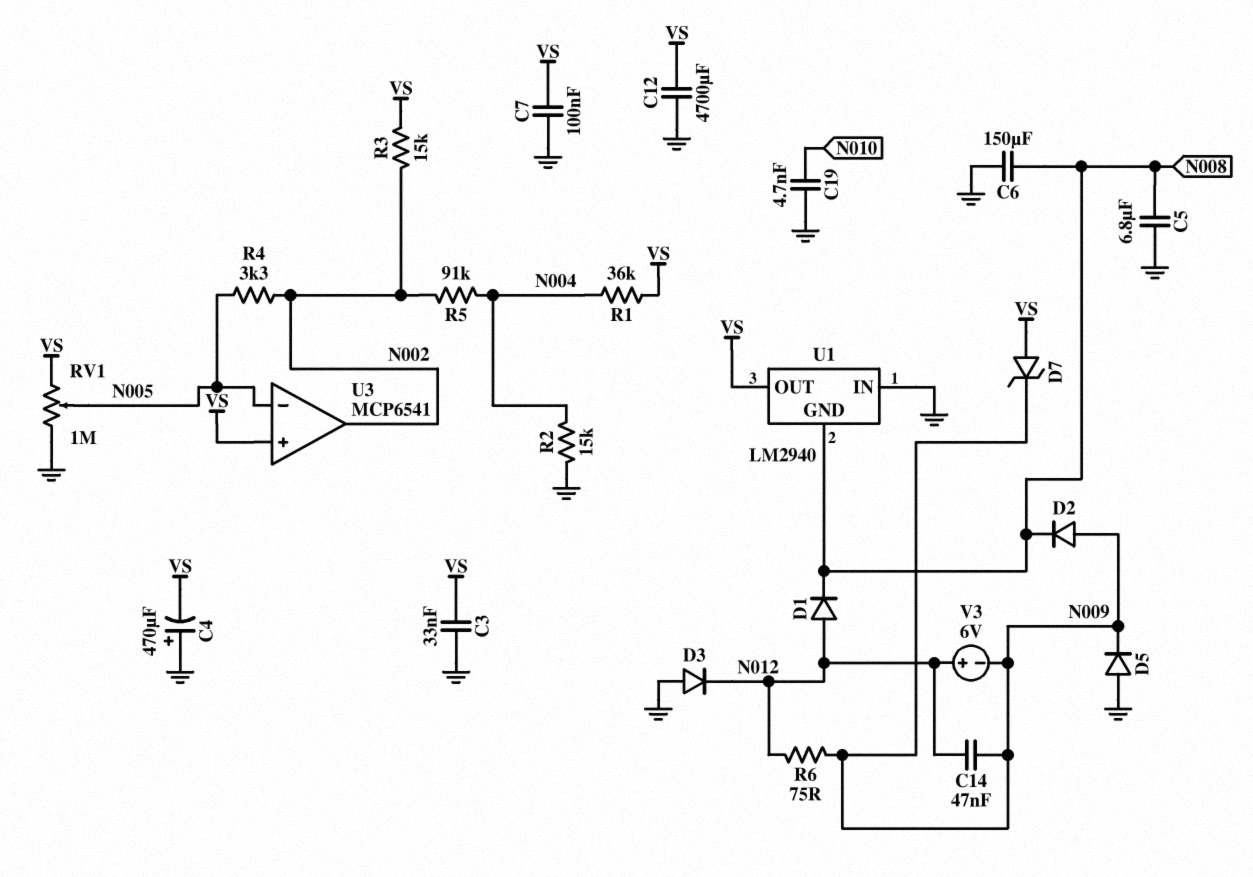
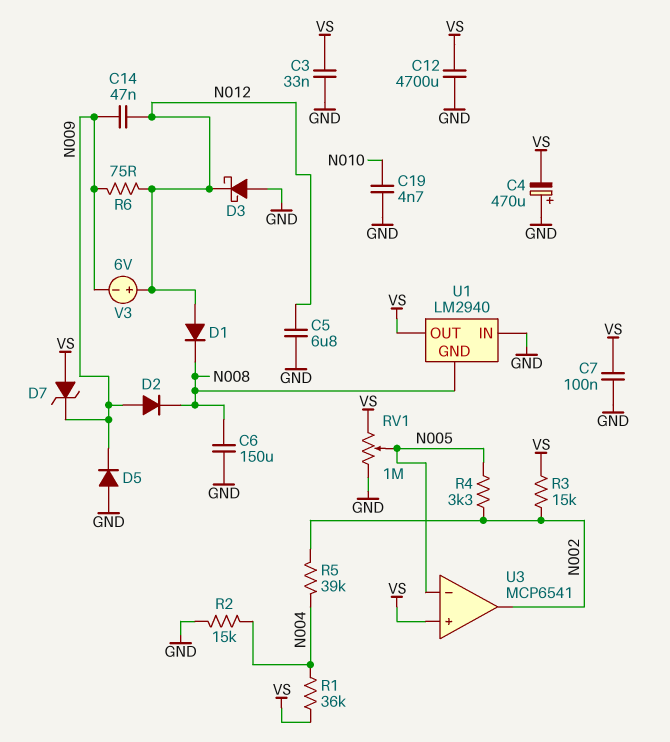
C5: 6.8uF (GND, N008) -> 6.8uF (GND, N012)
D3: diode (A GND, K N012) -> schottky (A GND, K N012)
R5: 91k (N002, N004) -> 39k (N002, N004)

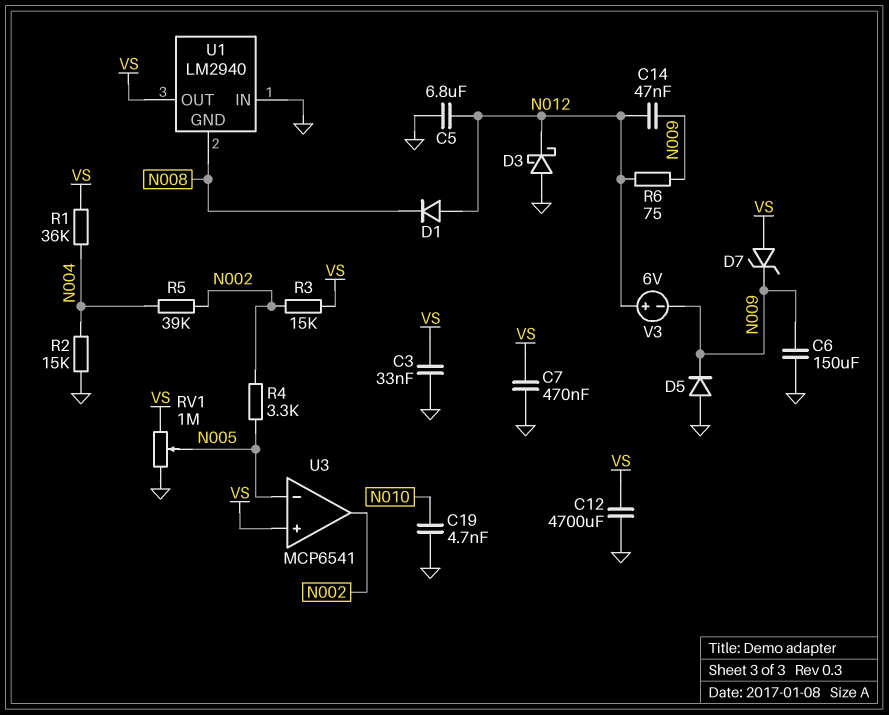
C4: 470uF (plus GND, minus VS) -> none
C6: 150uF (GND, N008) -> 150uF (GND, N009)
C7: 100nF (GND, VS) -> 470nF (GND, VS)
D2: diode (A N009, K N008) -> none

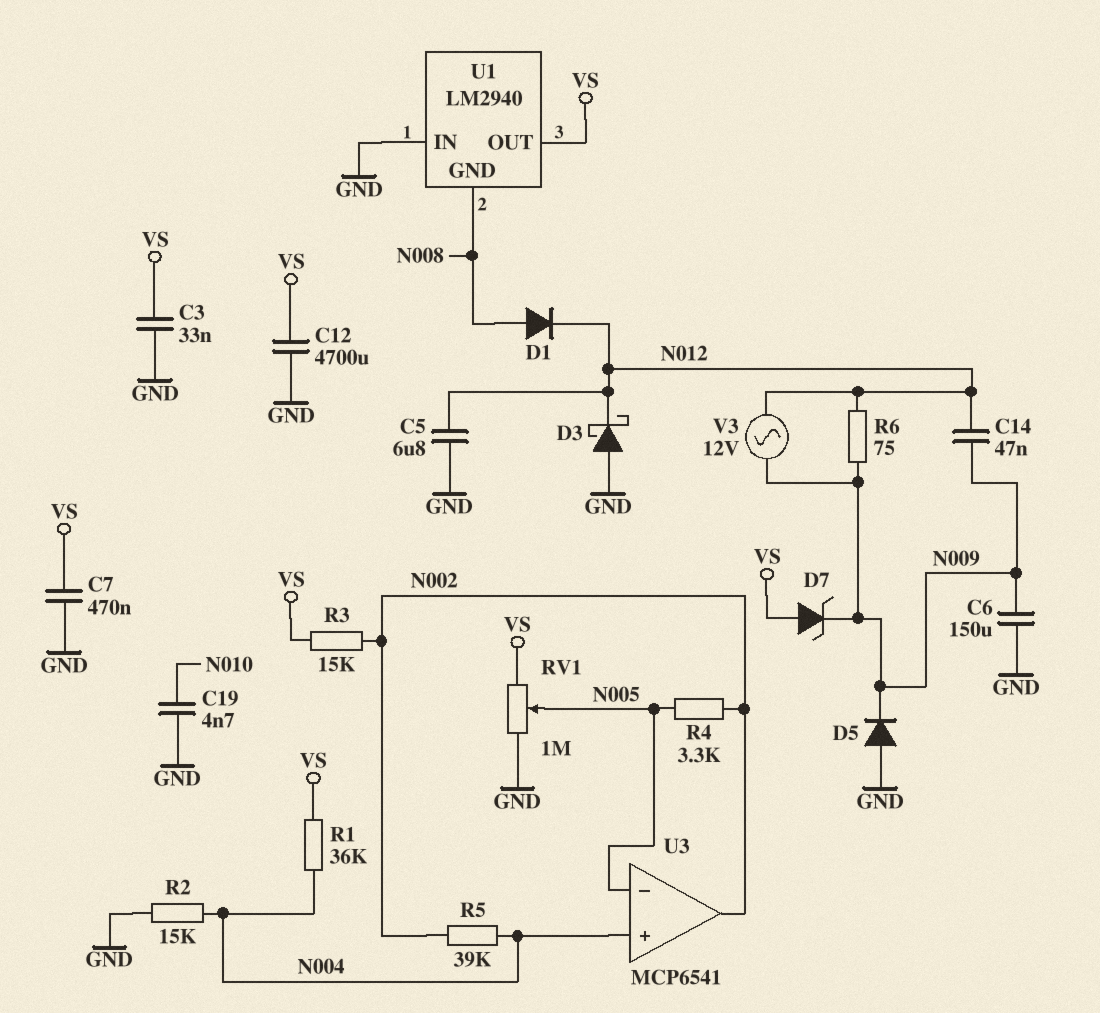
D1: diode (A N012, K N008) -> diode (A N008, K N012)
U3 pin in+: VS -> N004
V3: 6V (plus N012, minus N009) -> AC 12V (N009, N012)

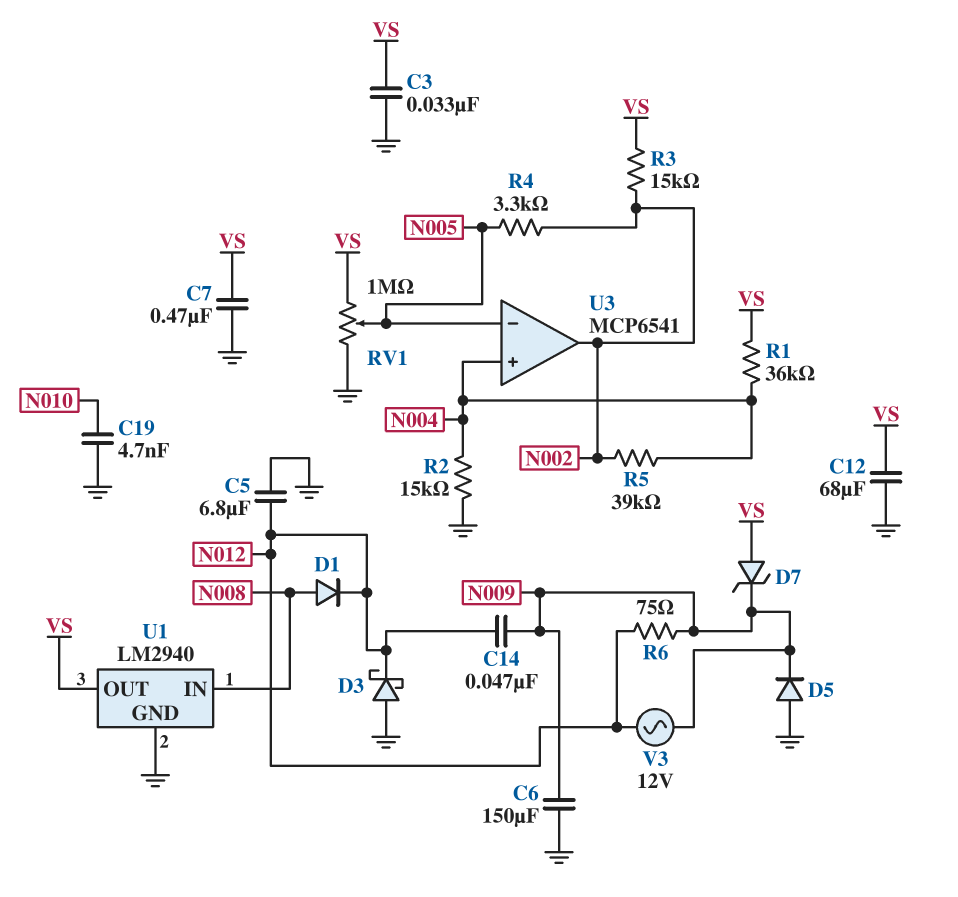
C12: 4700uF (GND, VS) -> 68uF (GND, VS)
U1 pin GND: N008 -> GND
U1 pin IN: GND -> N008

